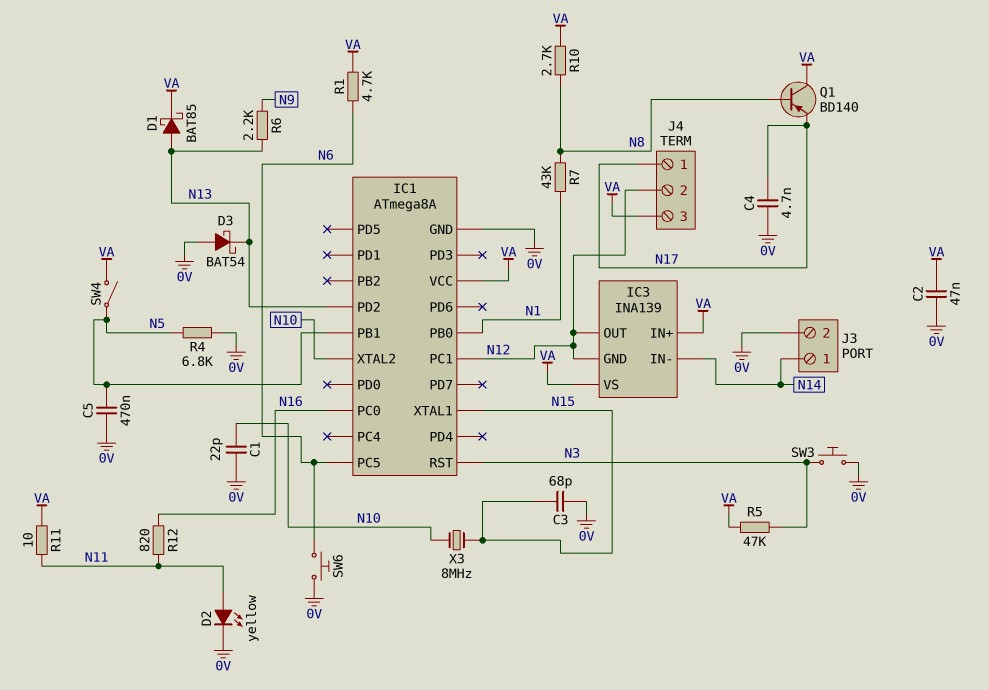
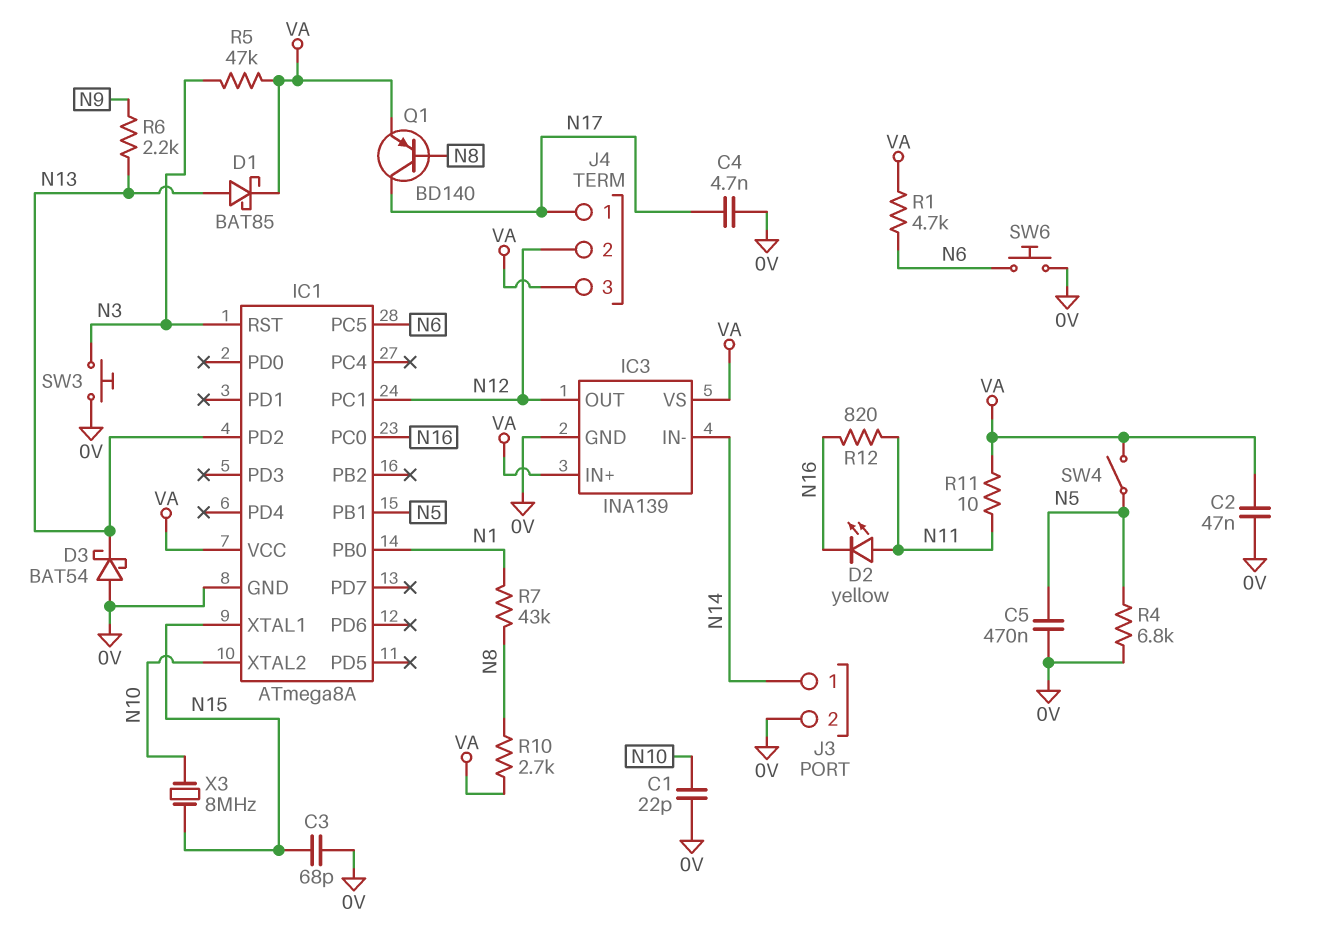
D2: LED yellow (A N11, K 0V) -> LED yellow (A N11, K N16)
IC3 pin GND: N12 -> 0V
Q1: PNP BD140 (B N8, C VA, E N17) -> PNP BD140 (B N8, C N17, E VA)

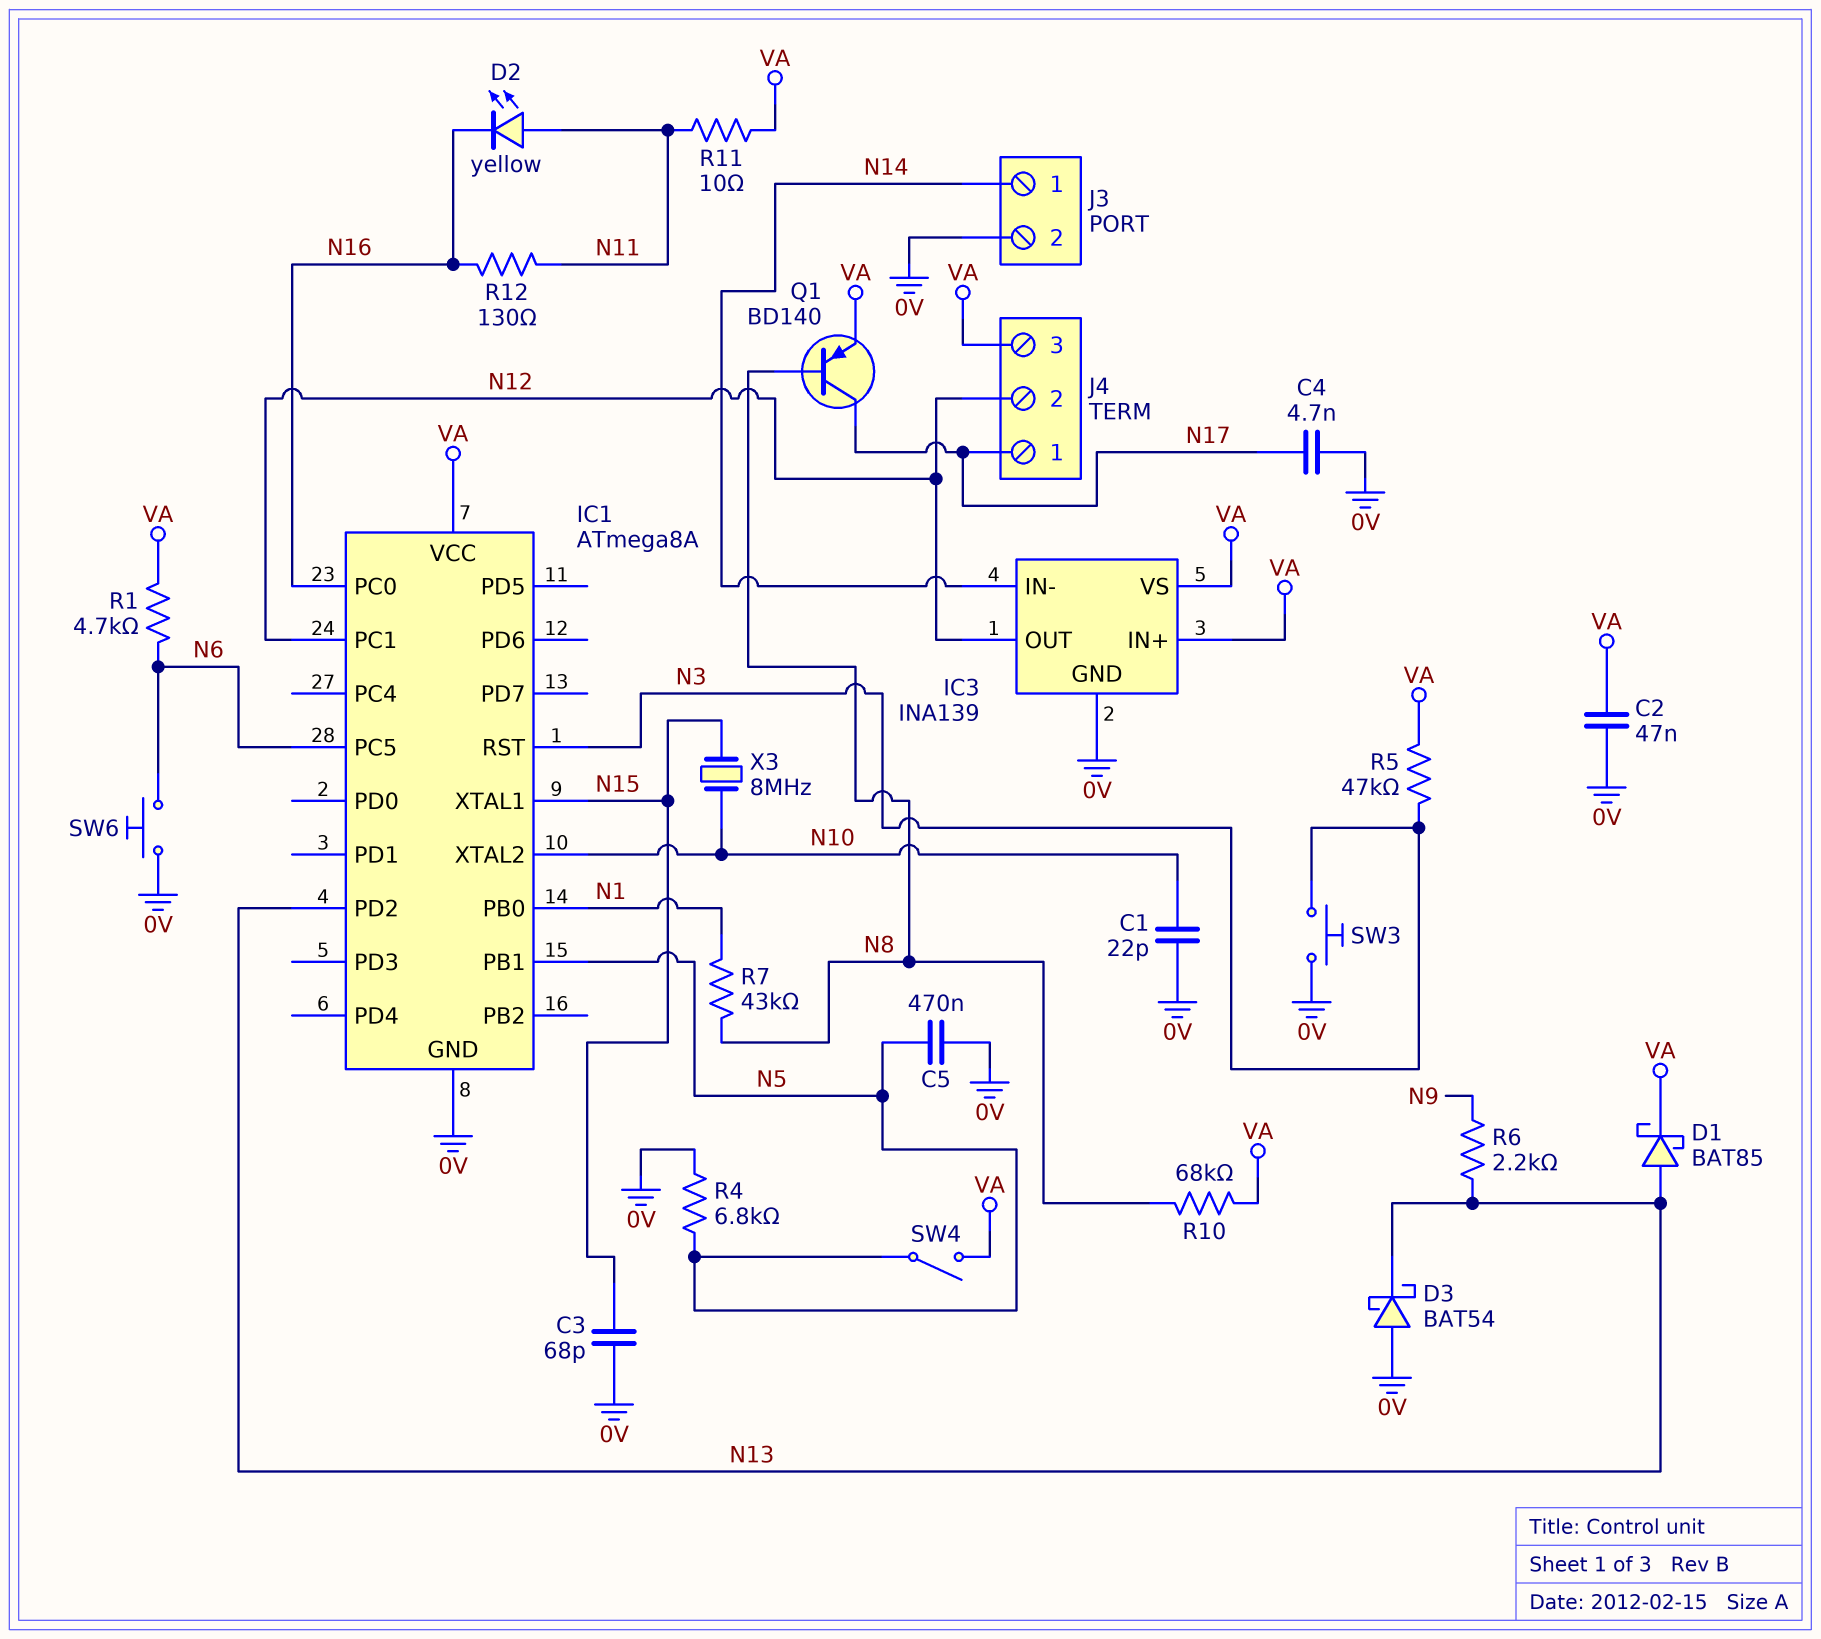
R10: 2.7k (N8, VA) -> 68k (N8, VA)
R12: 820 (N11, N16) -> 130 (N11, N16)

